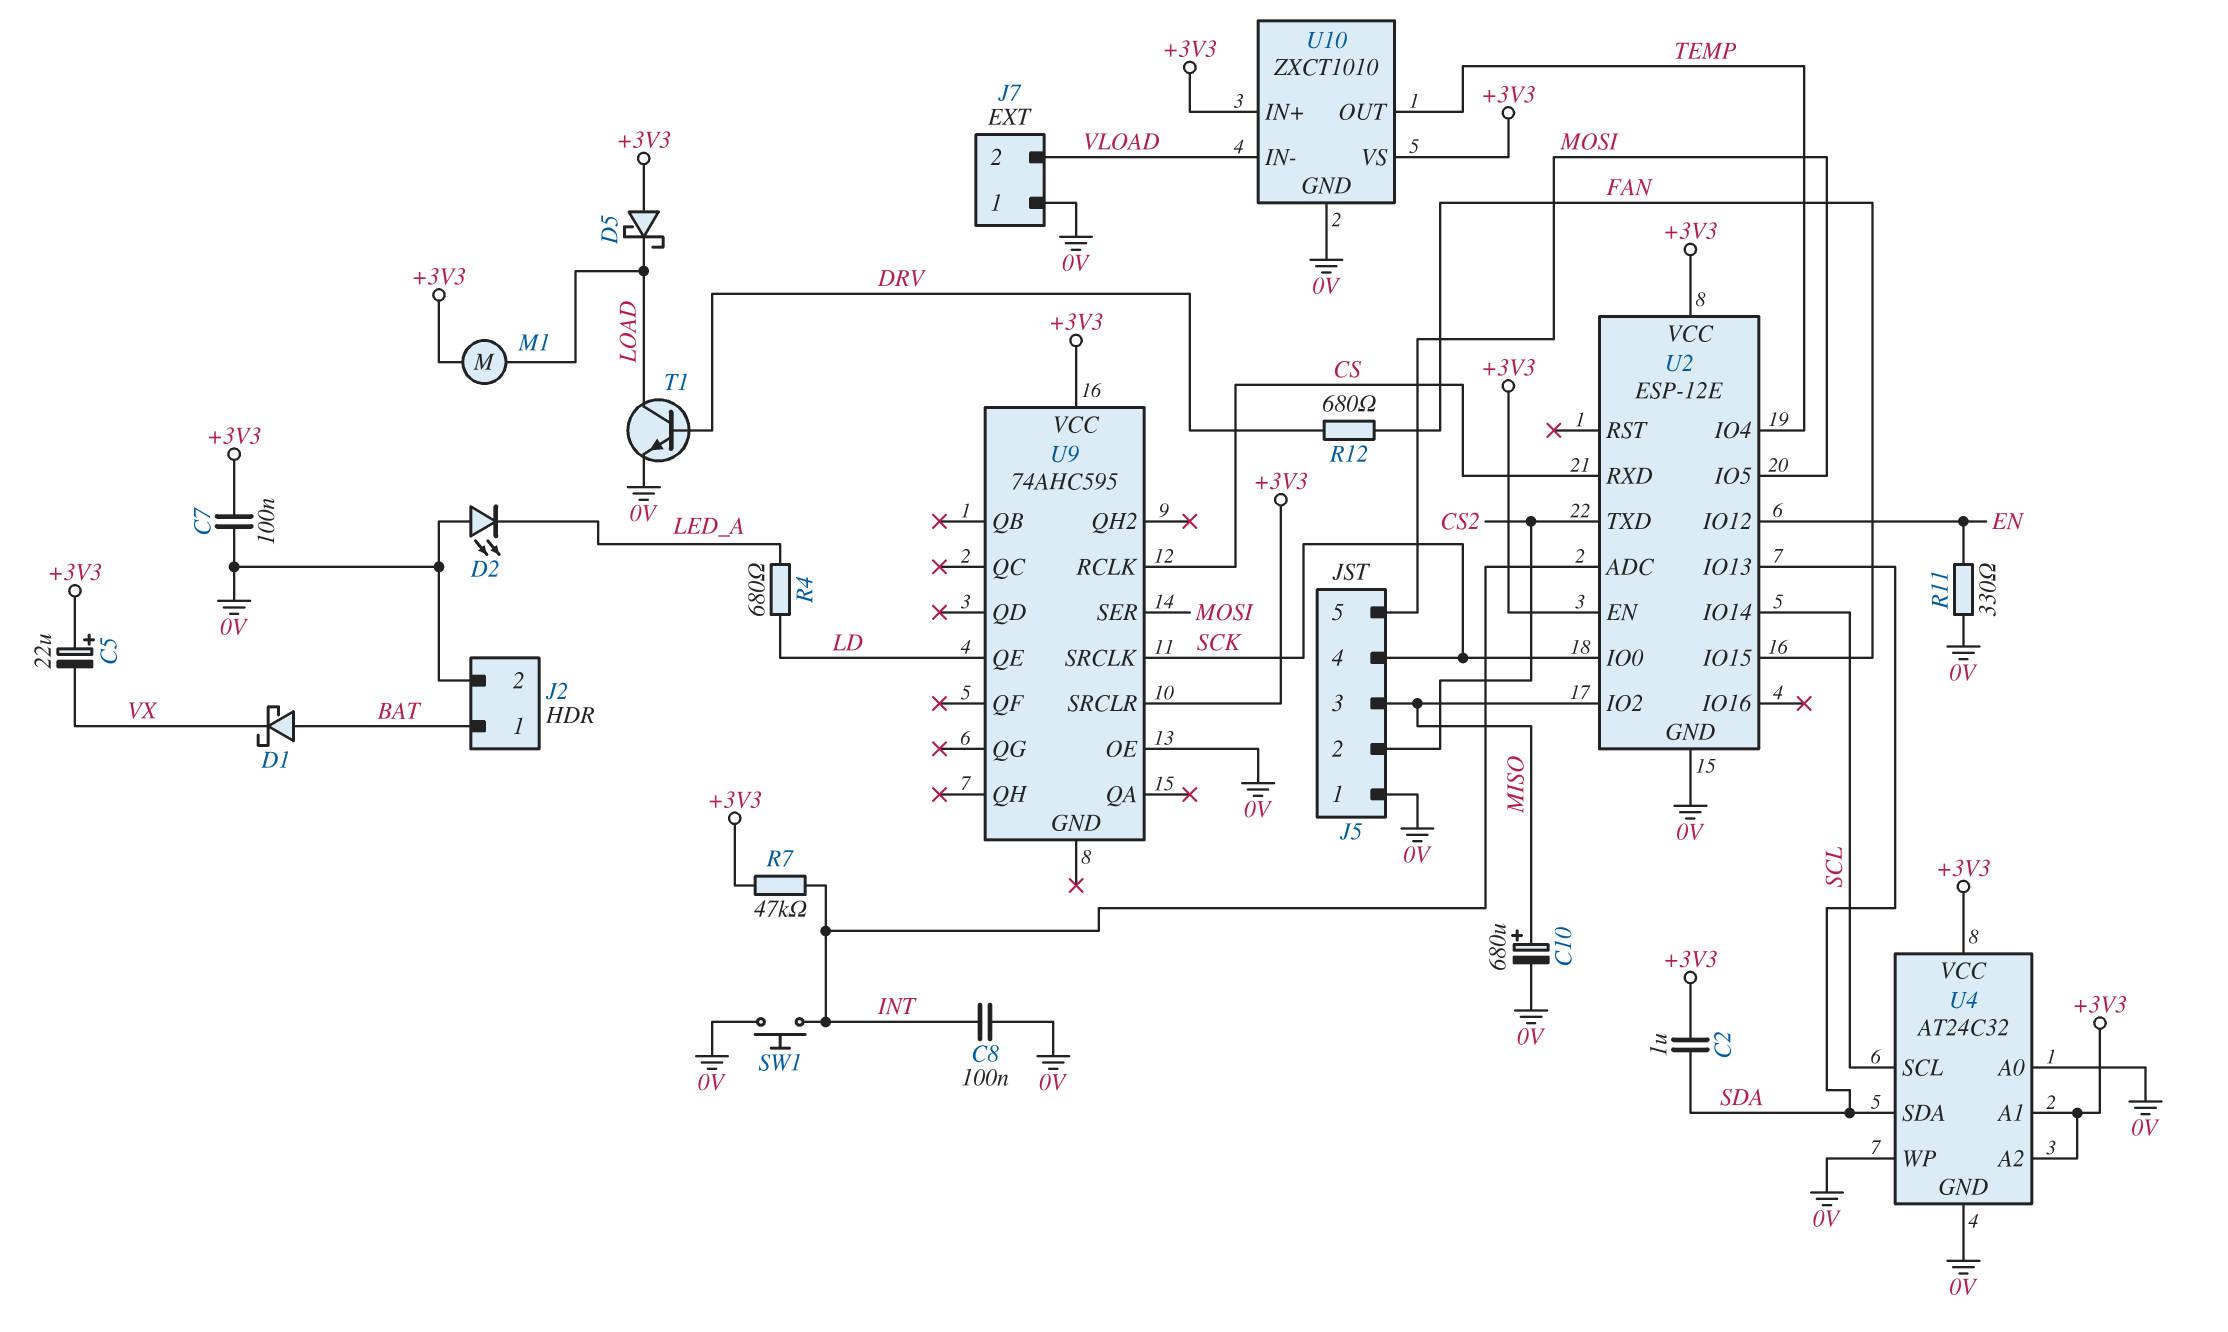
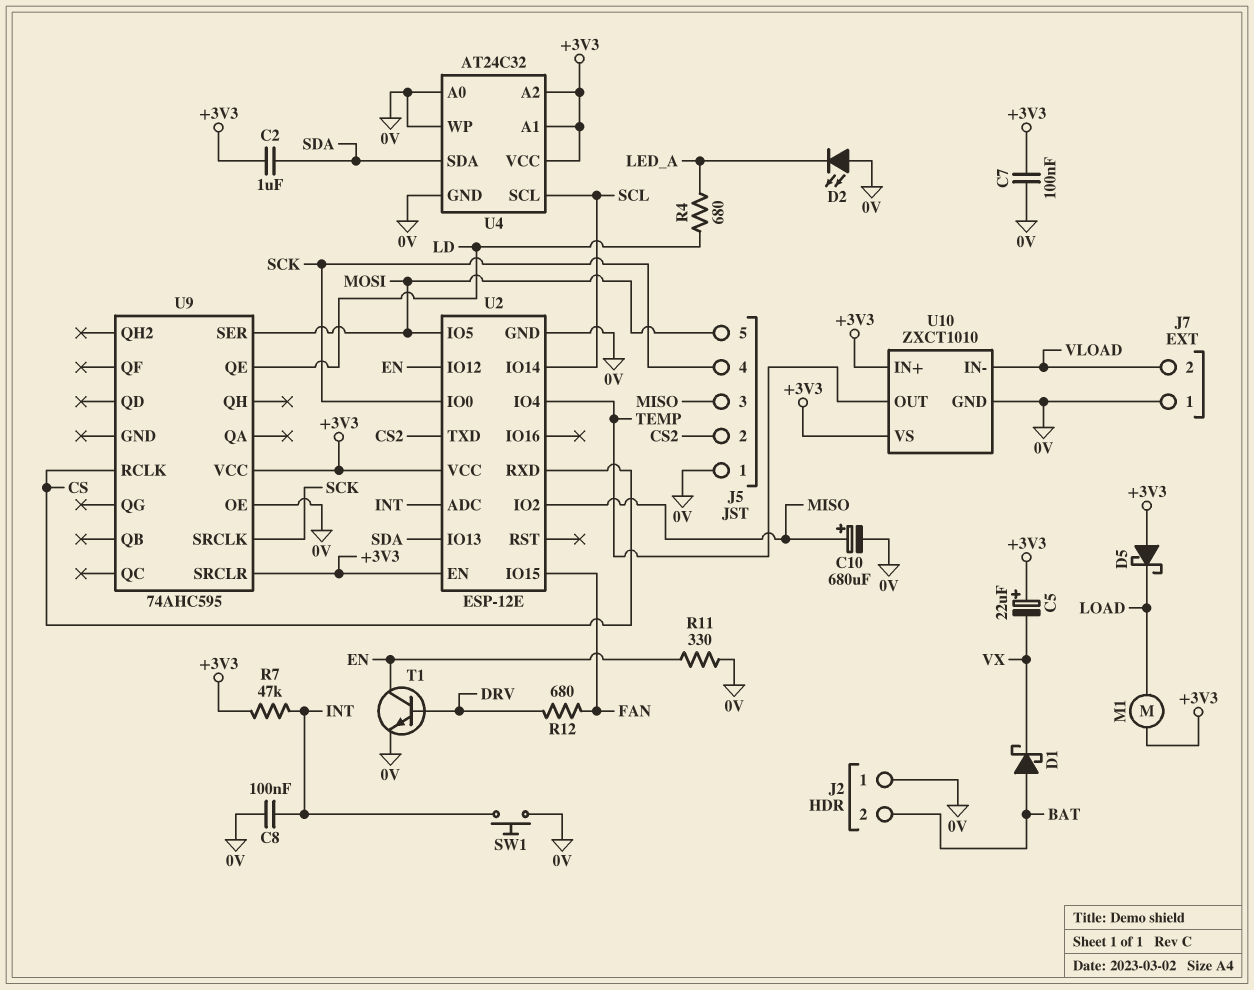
J2 pin 1: BAT -> 0V
J2 pin 2: 0V -> BAT
T1: NPN (B DRV, C LOAD, E 0V) -> NPN (B DRV, C EN, E 0V)

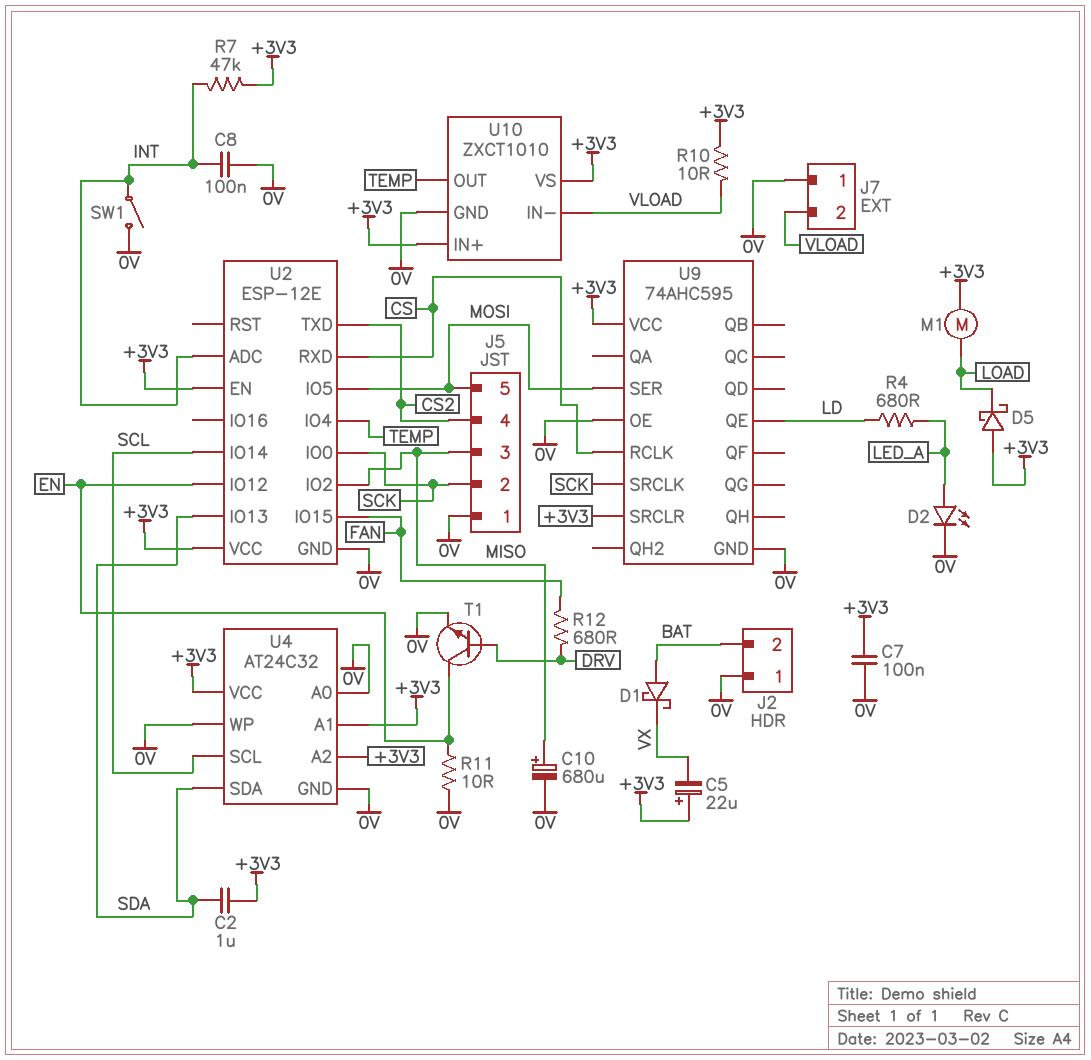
D2: LED (A 0V, K LED_A) -> LED (A LED_A, K 0V)
J5 pin 2: CS2 -> SCK
J5 pin 4: SCK -> CS2
R10: none -> 10 (+3V3, VLOAD)
R11: 330 (0V, EN) -> 10 (0V, EN)
SW1: button (0V, INT) -> switch (0V, INT)
U9 pin GND: none -> 0V

